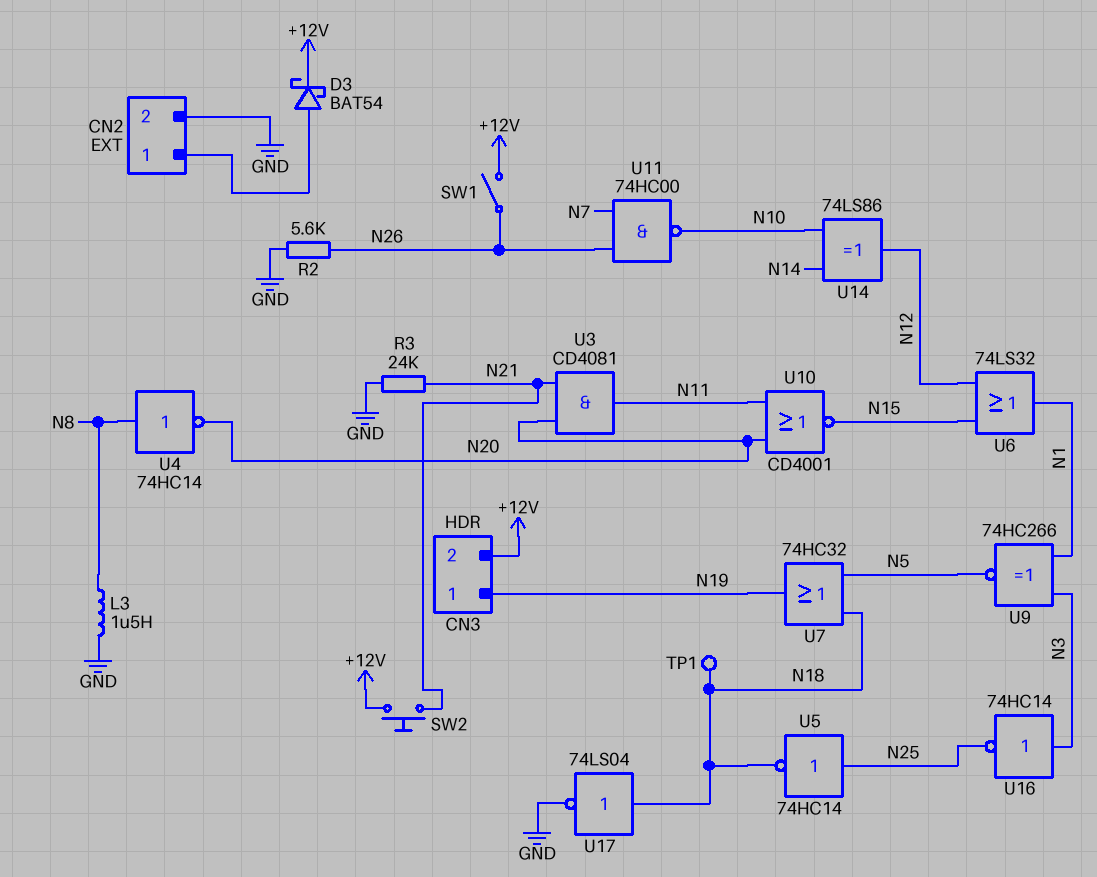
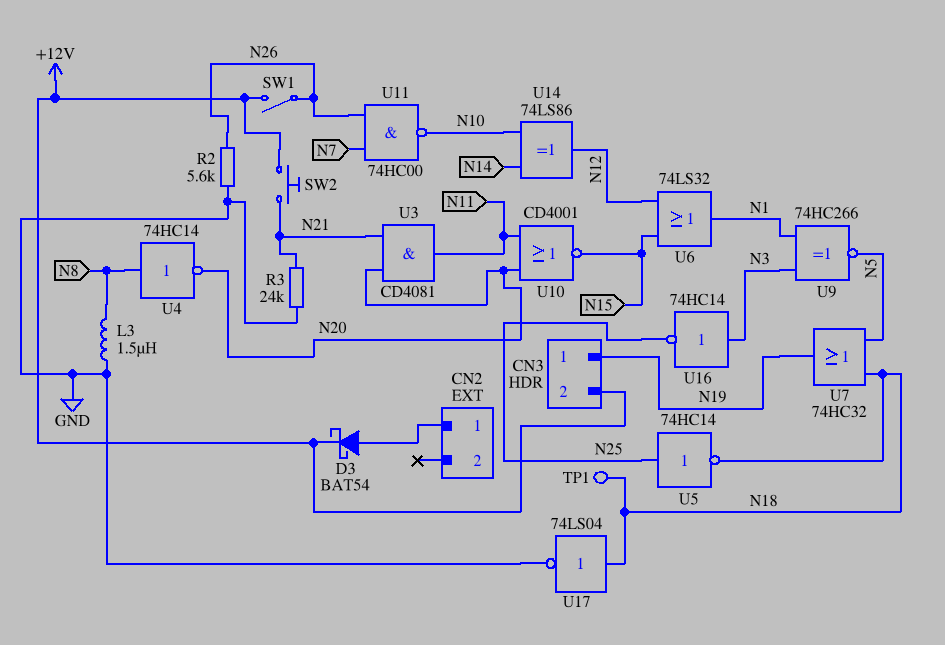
CN2 pin 2: GND -> none

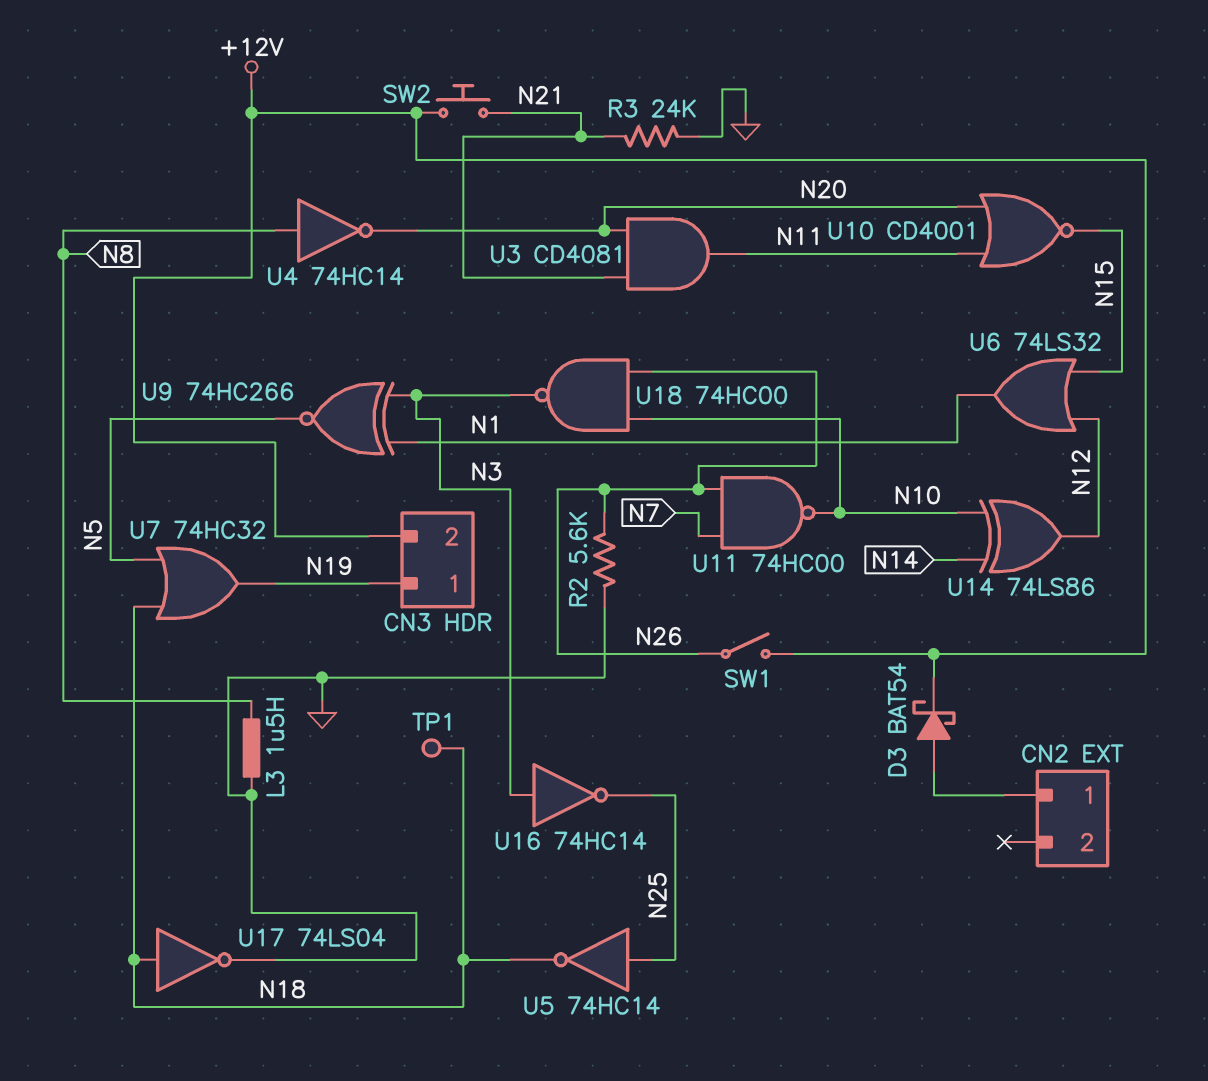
U18: none -> NAND 74HC00 (in N10, in N26, out N3)

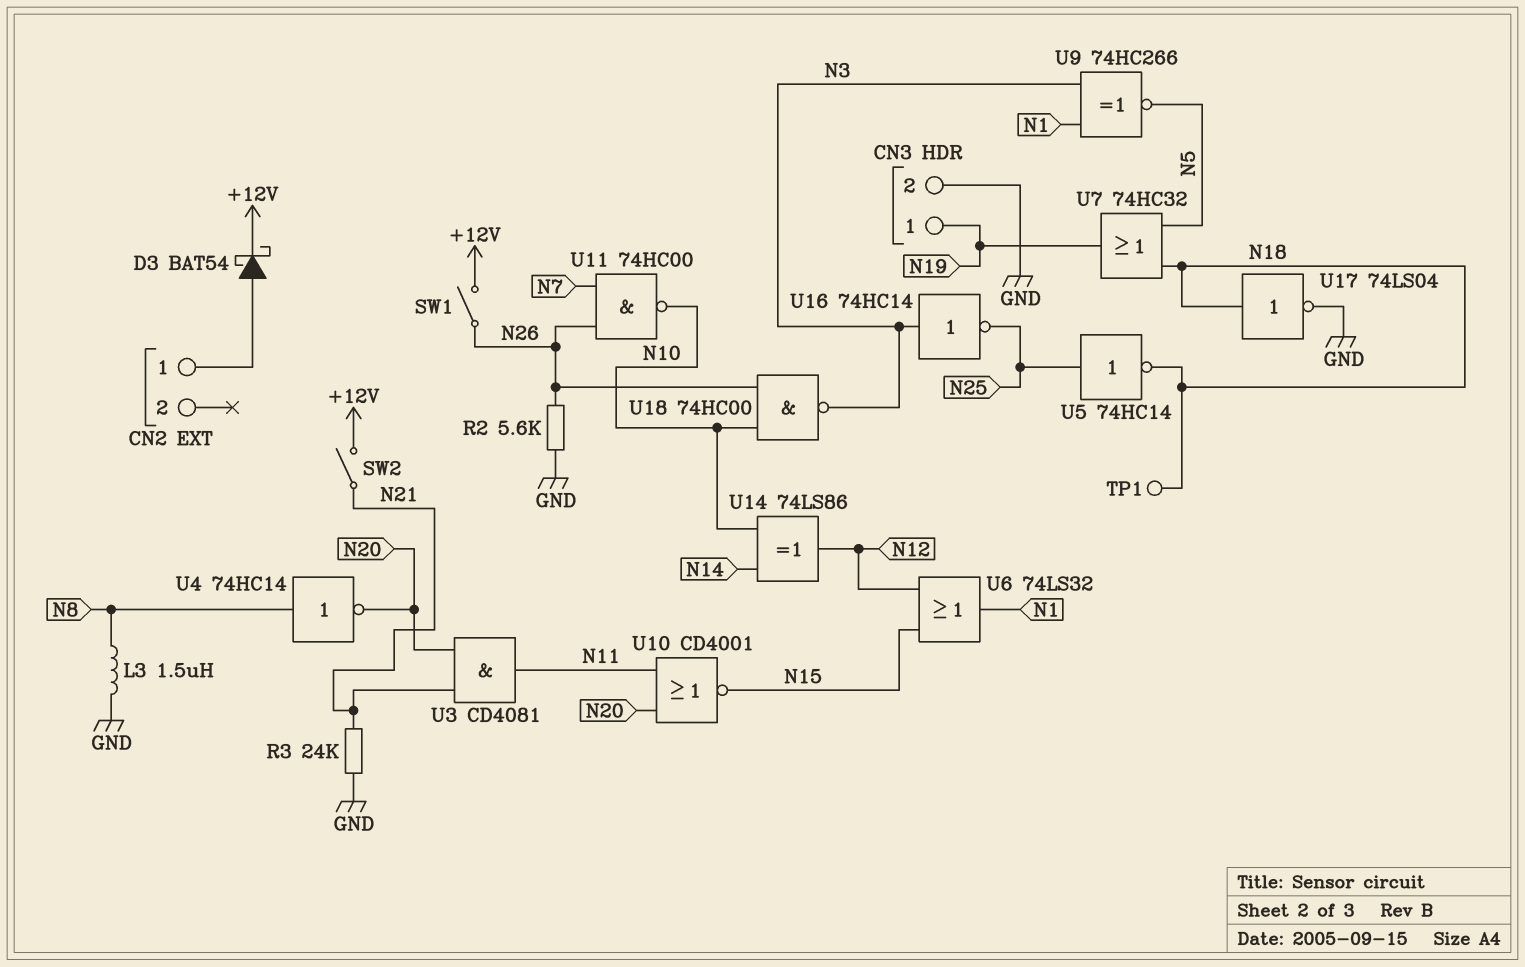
CN3 pin 2: +12V -> GND
SW2: button (+12V, N21) -> switch (+12V, N21)

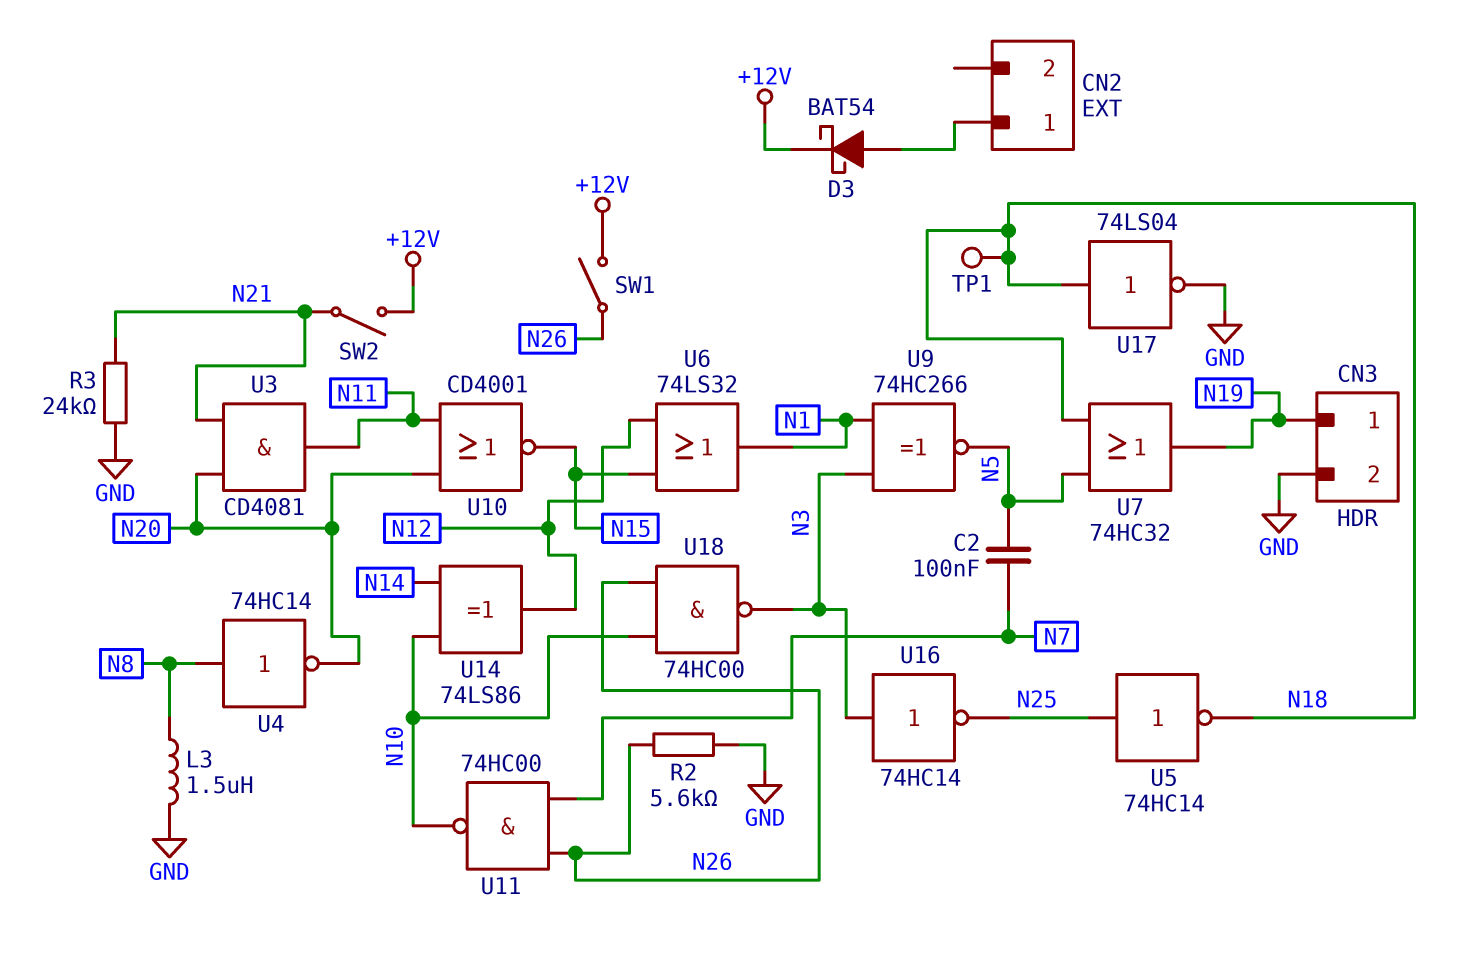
C2: none -> 100nF (N5, N7)

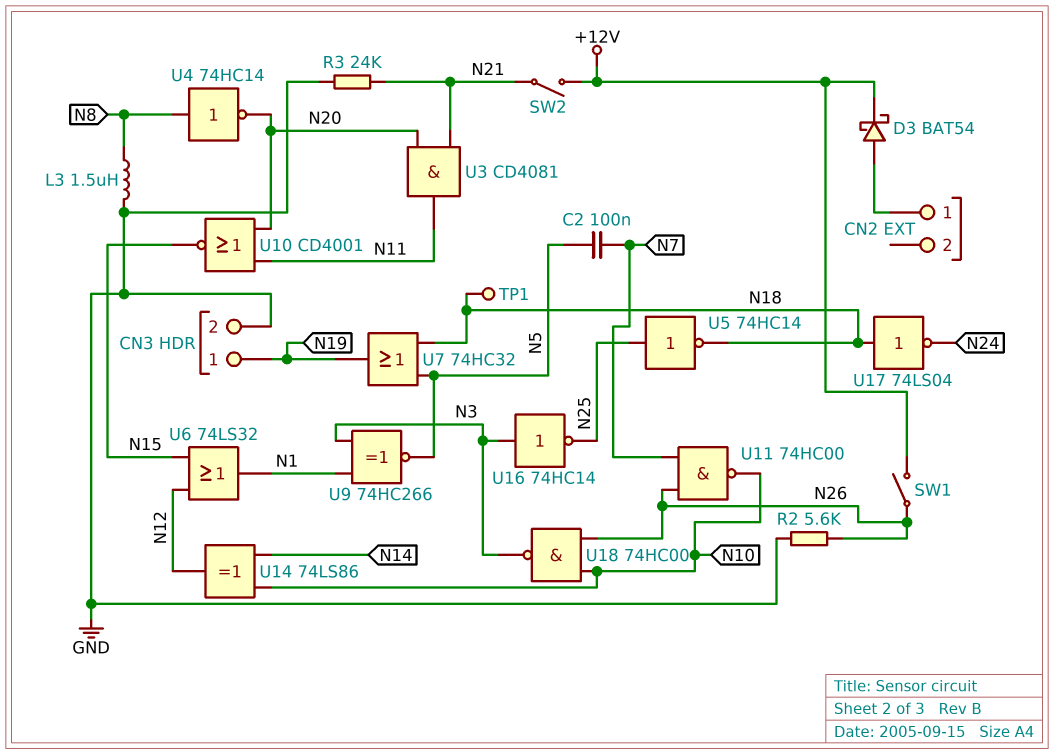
U17: NOT 74LS04 (in N18, out GND) -> NOT 74LS04 (in N18, out N24)

